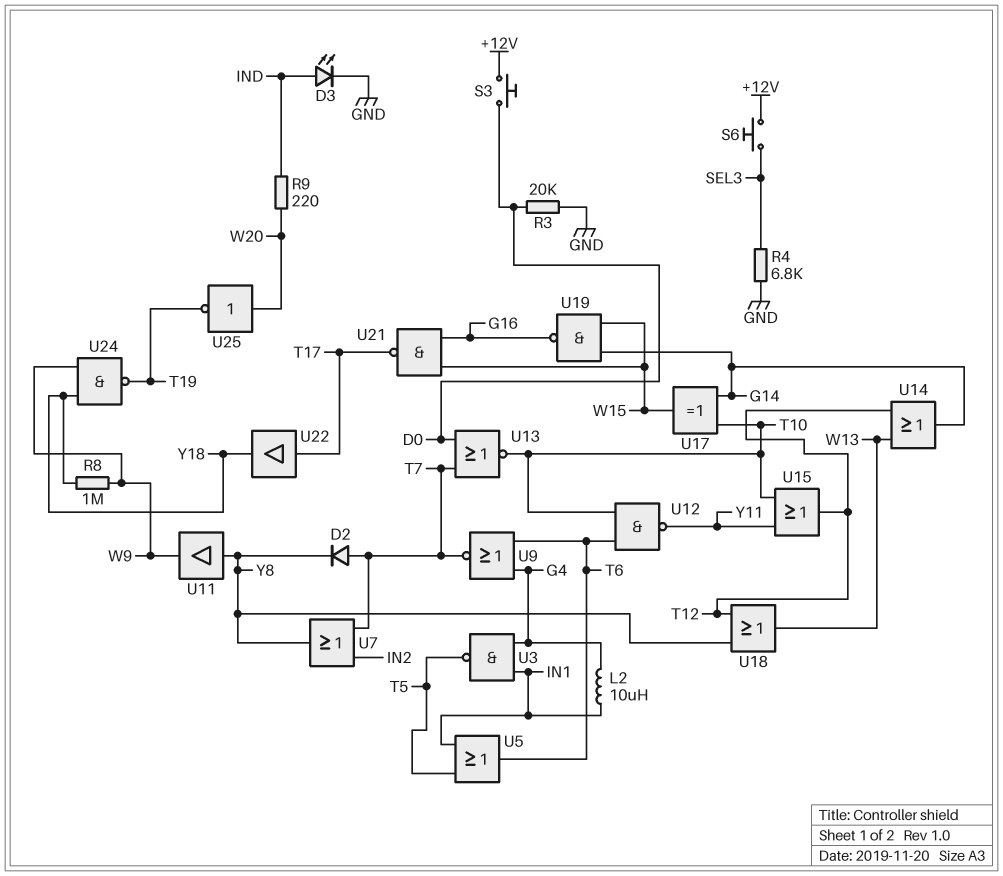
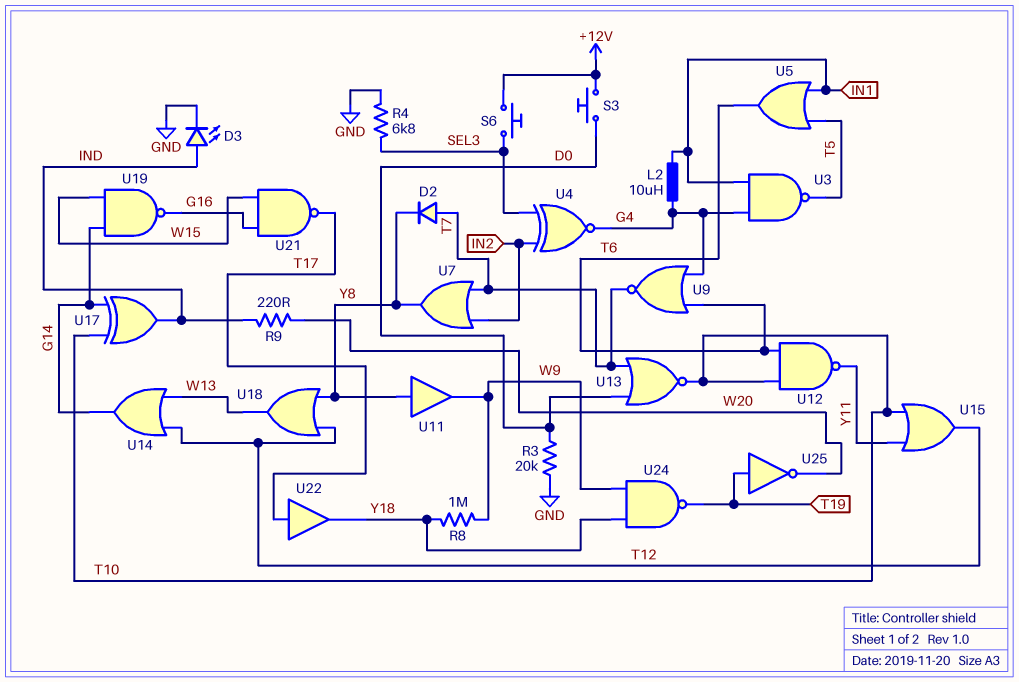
U4: none -> XNOR (in IN2, in SEL3, out G4)
U17: XOR (in G14, in T10, out W15) -> XOR (in G14, in T10, out IND)
U25: NOT (in W20, out T19) -> NOT (in T19, out W20)

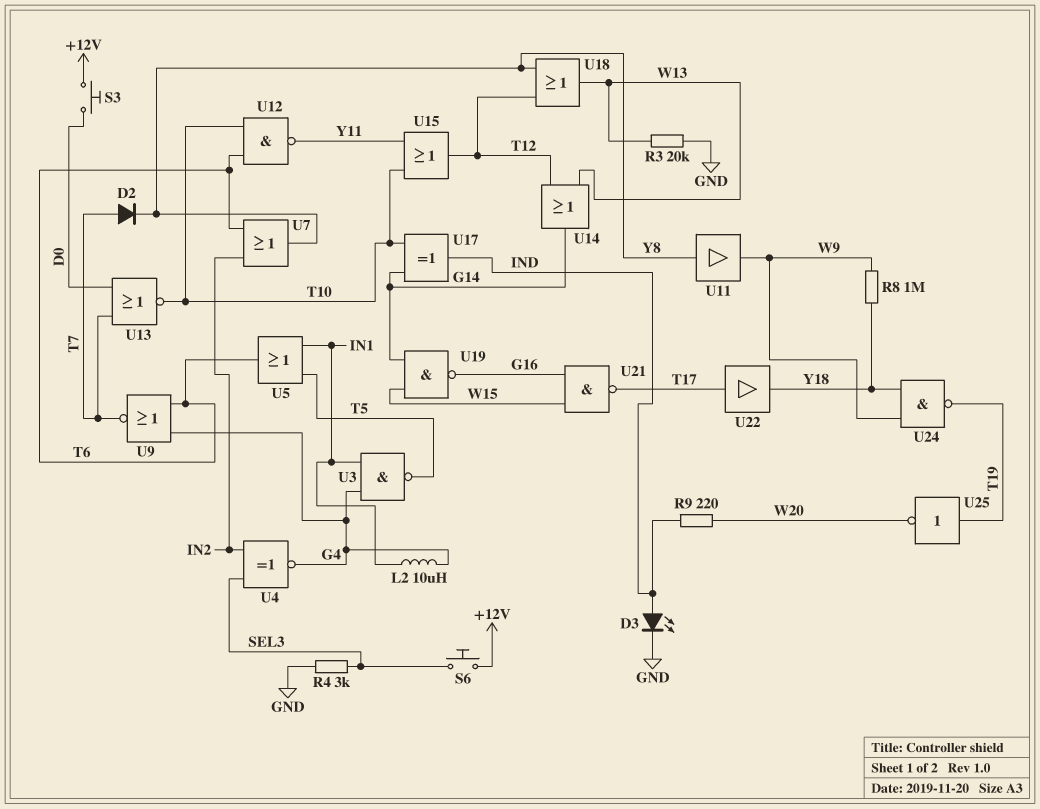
R3: 20k (D0, GND) -> 20k (GND, W13)
R4: 6.8k (GND, SEL3) -> 3k (GND, SEL3)
U7: OR (in IN2, in T7, out Y8) -> OR (in IN2, in T6, out Y8)

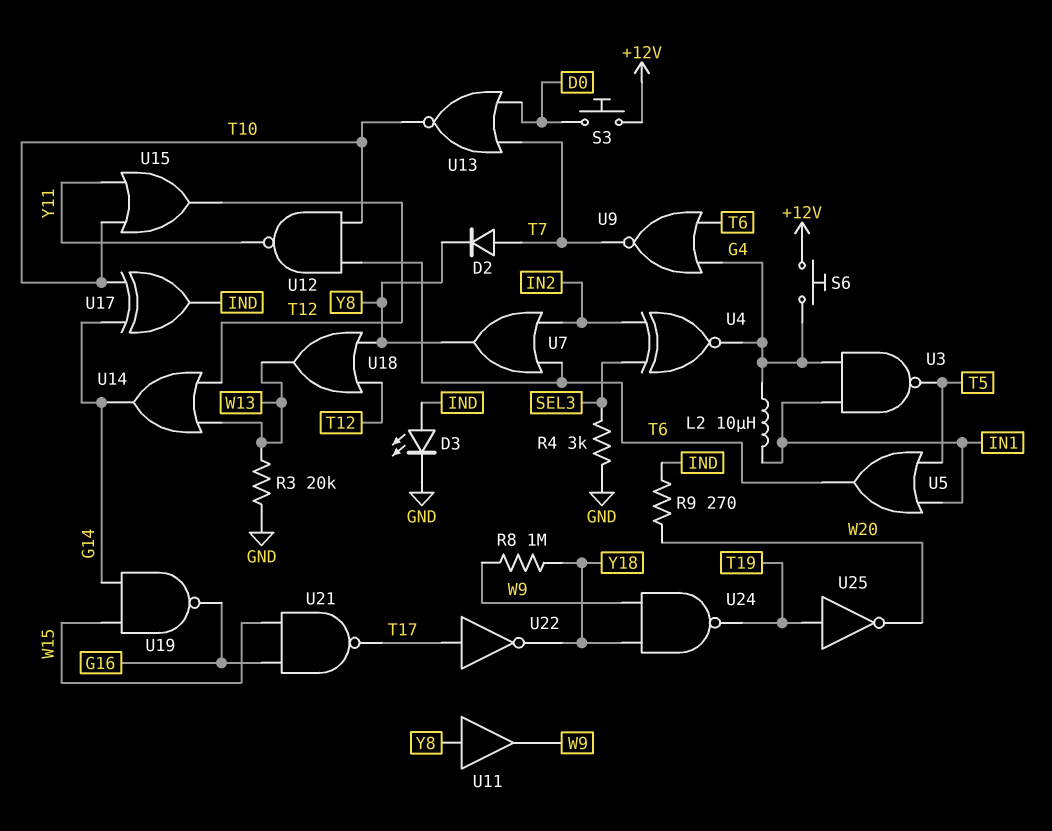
R9: 220 (IND, W20) -> 270 (IND, W20)
S6: button (+12V, SEL3) -> button (+12V, G4)
U22: buffer (in T17, out Y18) -> NOT (in T17, out Y18)

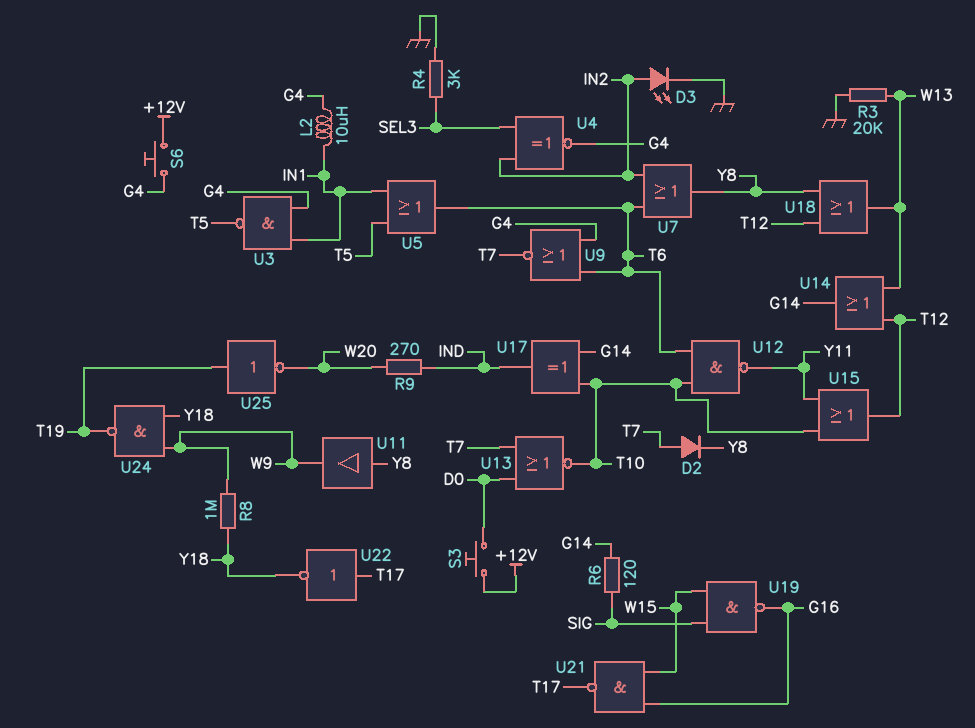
D3: LED (A IND, K GND) -> LED (A IN2, K GND)
R6: none -> 120 (G14, SIG)
U19: NAND (in G14, in W15, out G16) -> NAND (in SIG, in W15, out G16)

